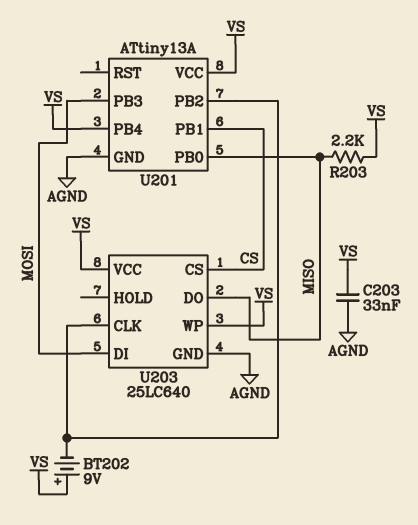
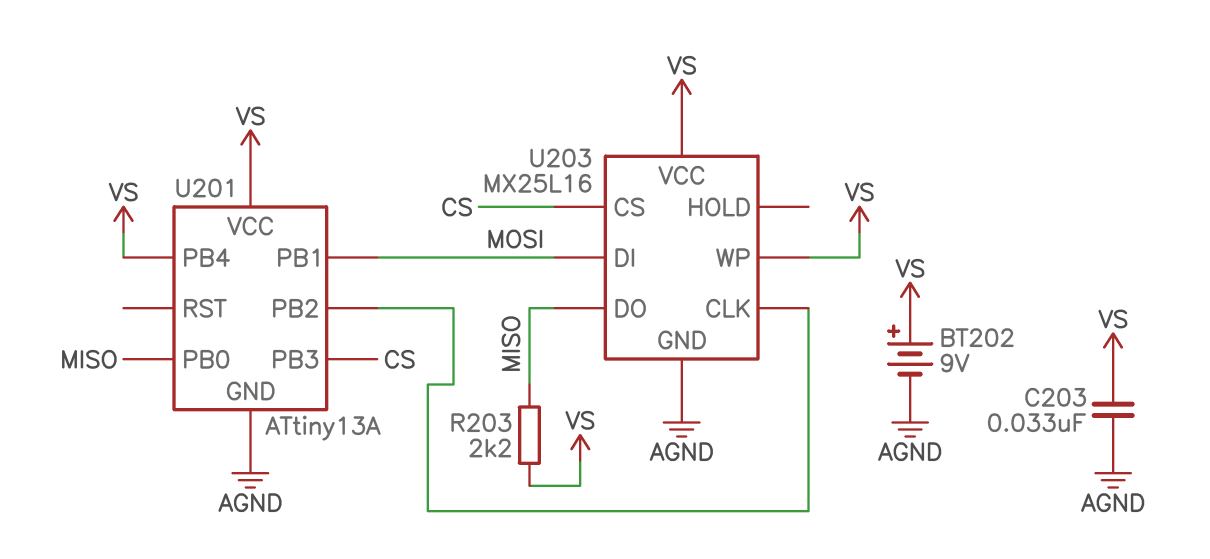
BT202: 9V (plus VS, minus U201/PB2) -> 9V (plus VS, minus AGND)
U201 pin PB1: CS -> MOSI
U201 pin PB3: MOSI -> CS
U203: 25LC640 -> MX25L16

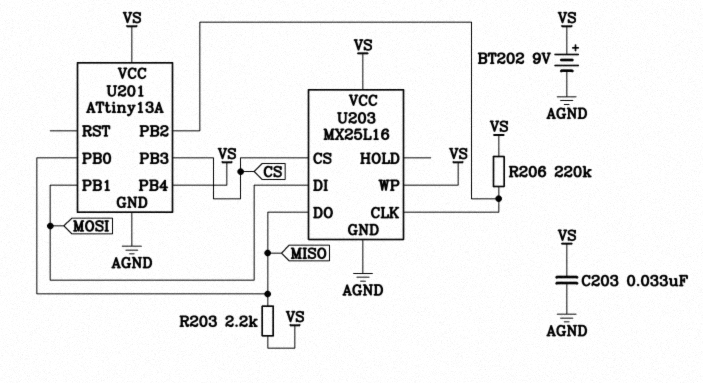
R206: none -> 220k (U201/PB2, VS)

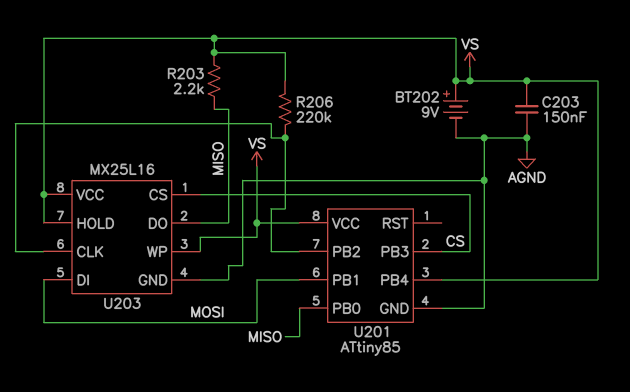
C203: 33nF (AGND, VS) -> 150nF (AGND, VS)
U201: ATtiny13A -> ATtiny85
U203 pin HOLD: none -> VS

